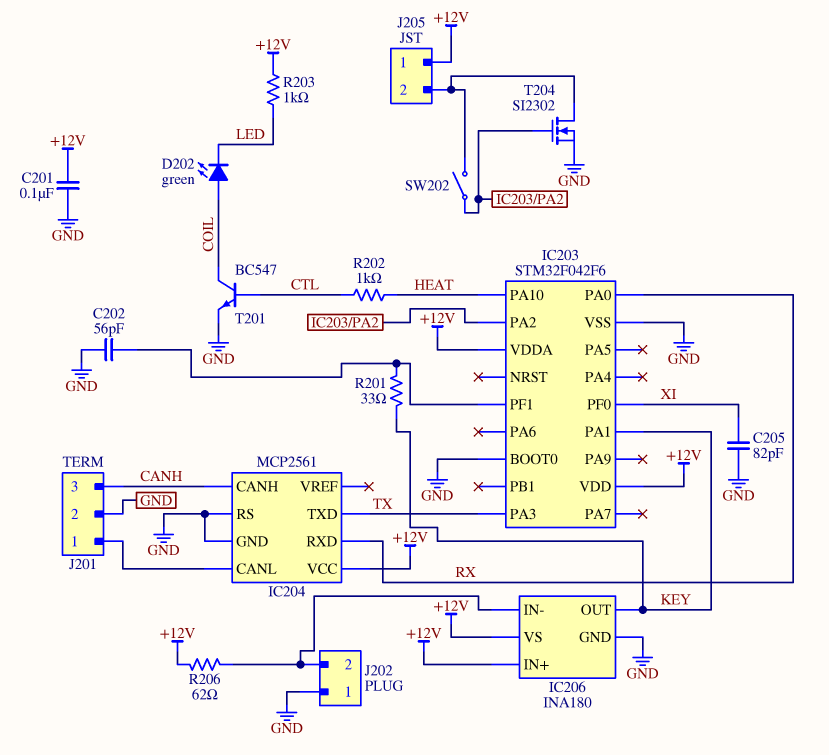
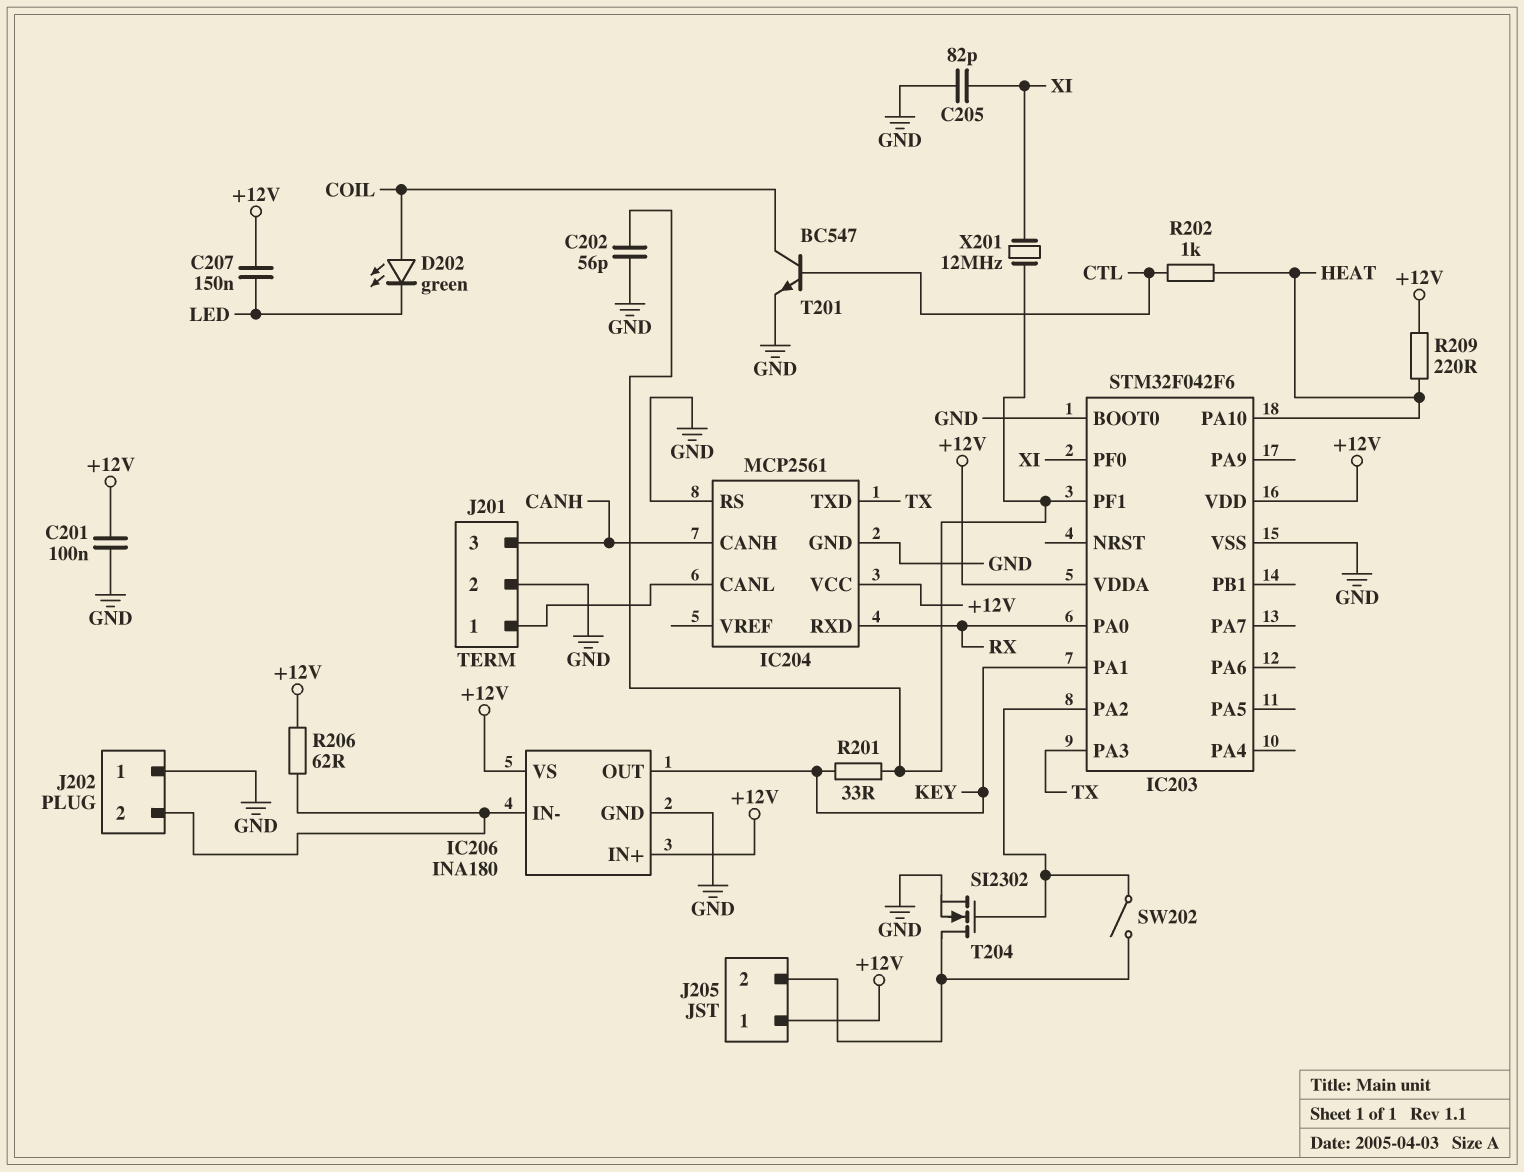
C207: none -> 150nF (+12V, LED)
R203: 1k (+12V, LED) -> none
R209: none -> 220 (+12V, HEAT)
X201: none -> 12MHz (IC203/PF1, XI)

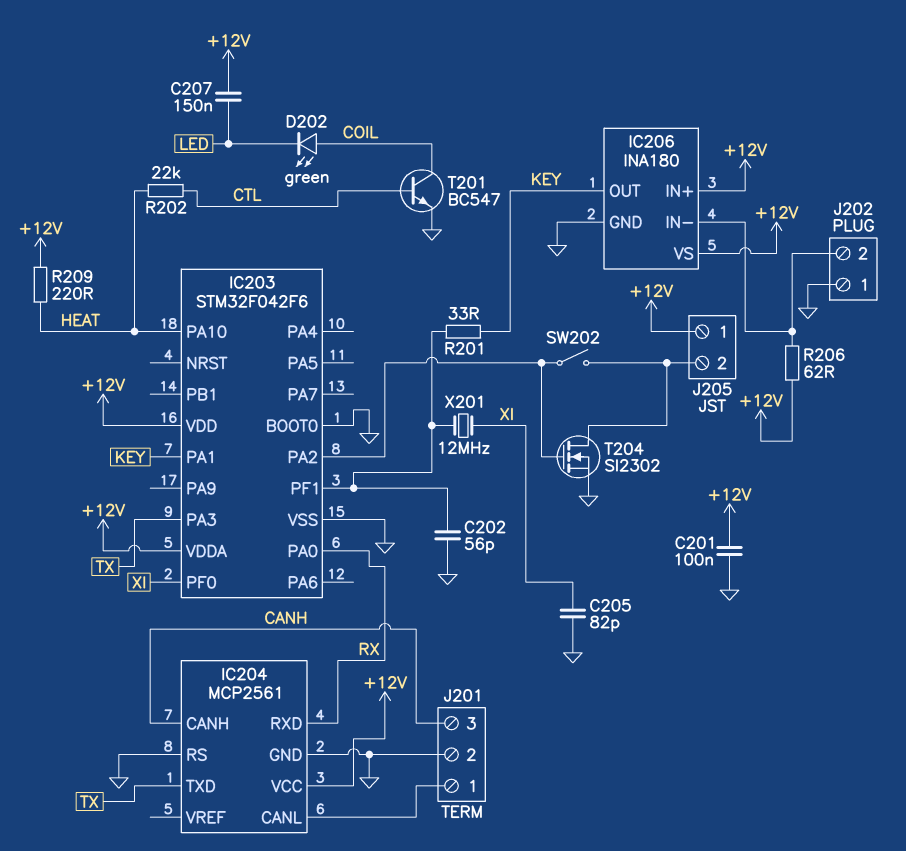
R202: 1k (CTL, HEAT) -> 22k (CTL, HEAT)

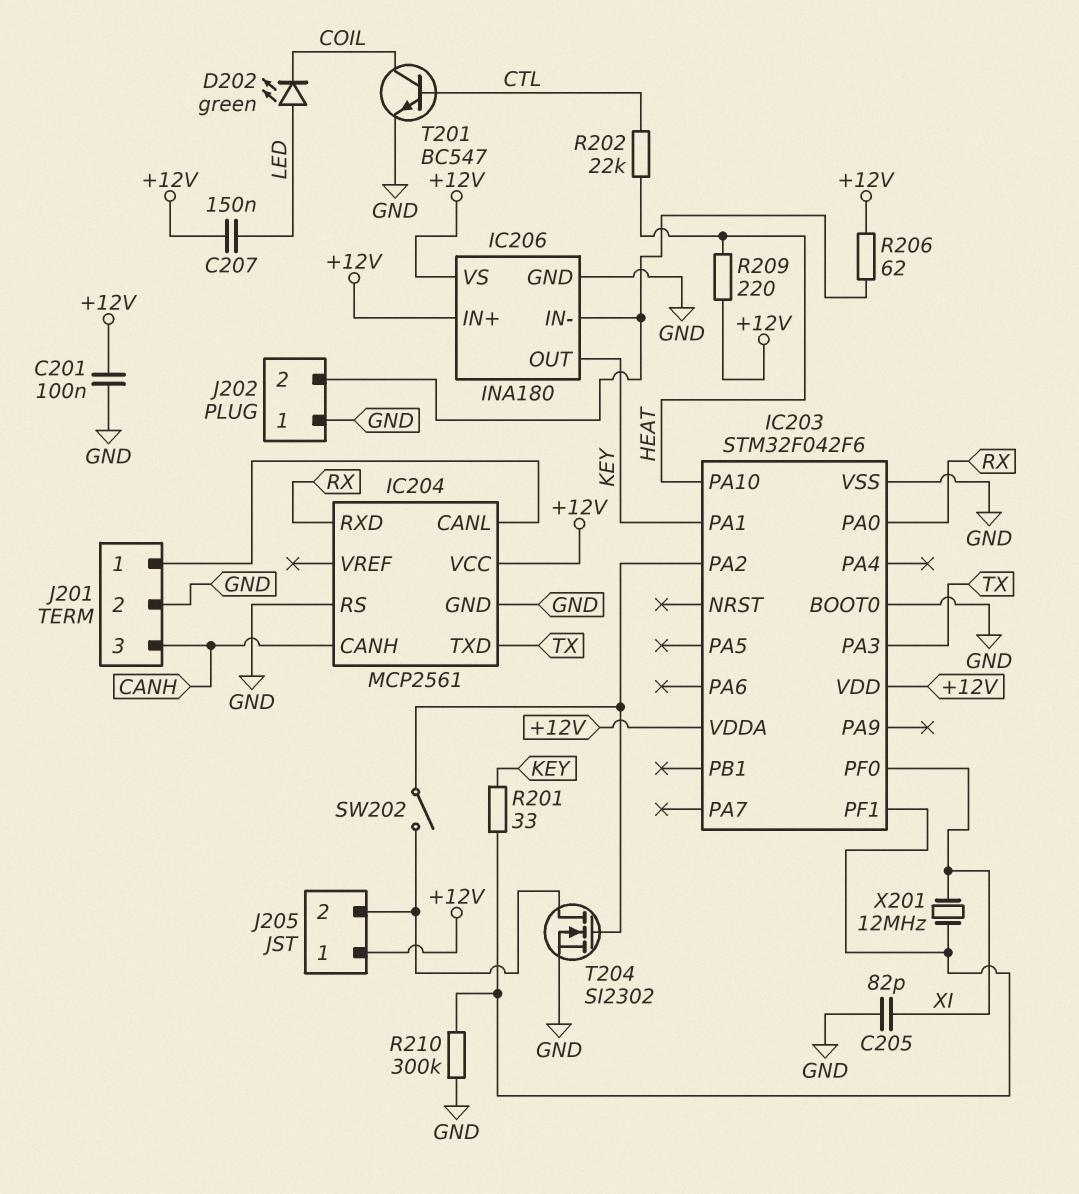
C202: 56pF (GND, IC203/PF1) -> none
D202: LED green (A COIL, K LED) -> LED green (A LED, K COIL)
R210: none -> 300k (GND, IC203/PF1)

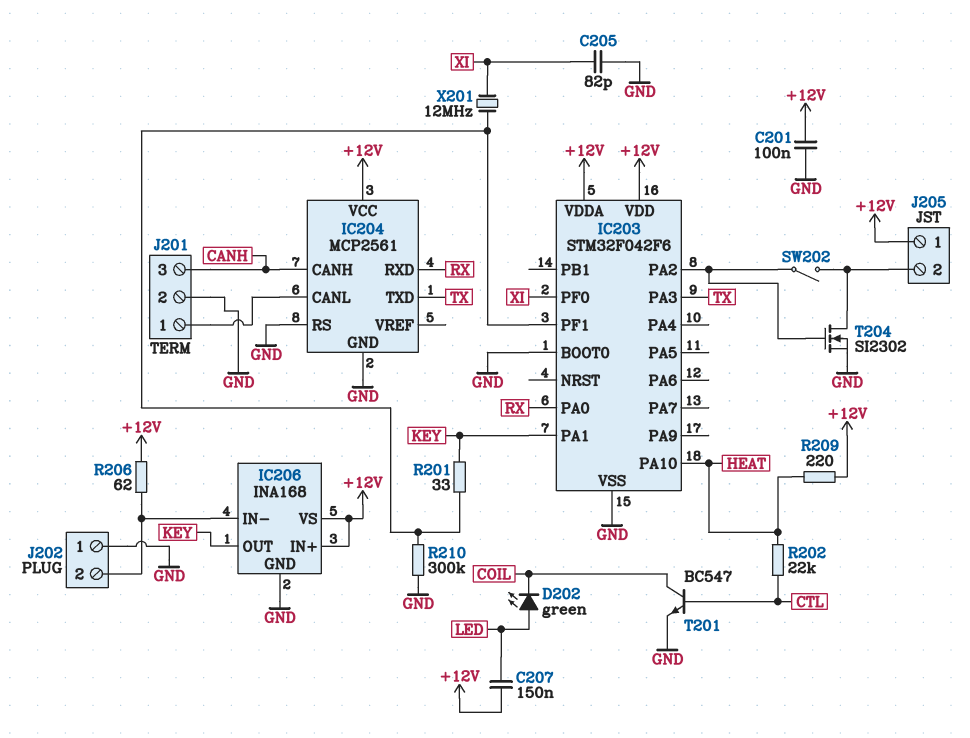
IC206: INA180 -> INA168

